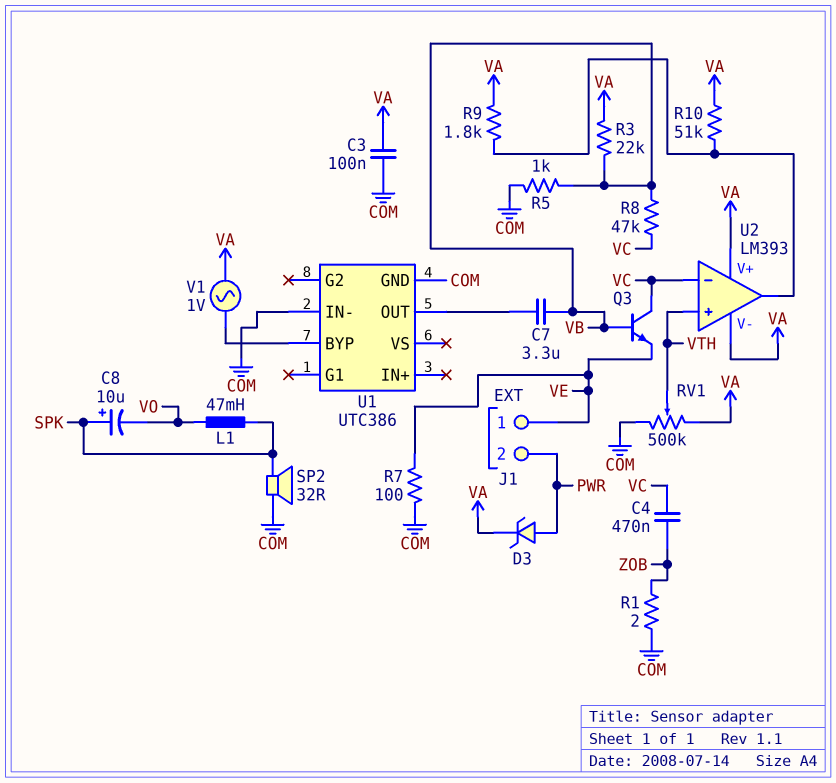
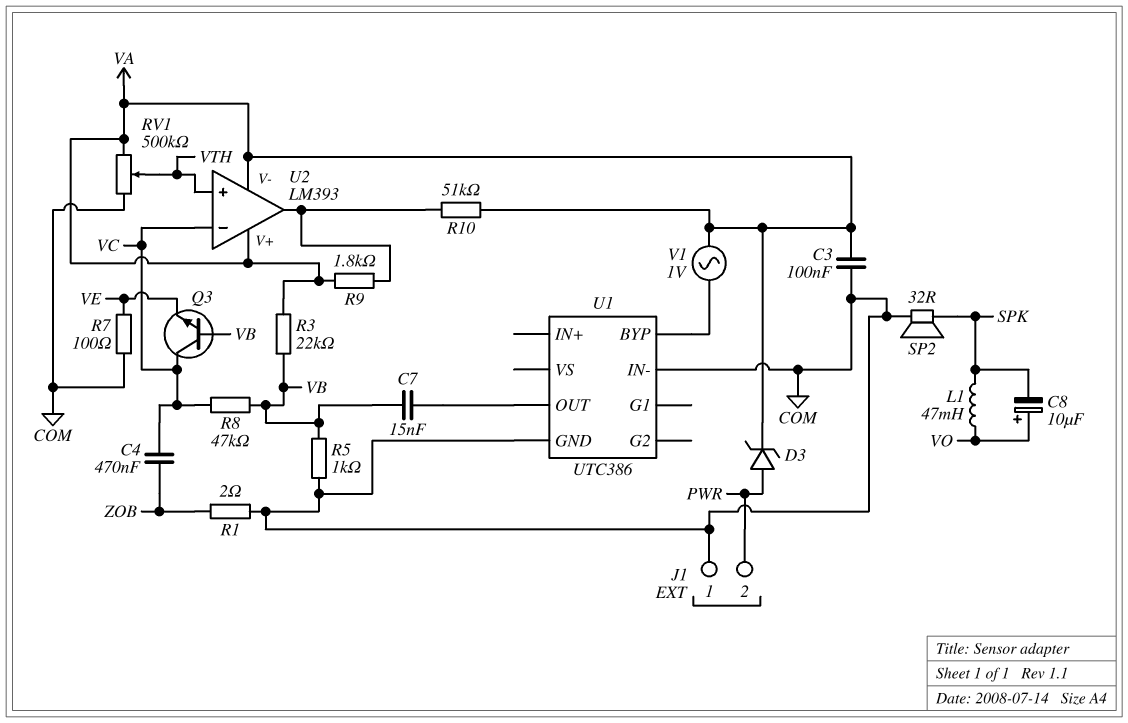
C7: 3.3uF (U1/OUT, VB) -> 15nF (U1/OUT, VB)
C8: 10uF (plus SPK, minus VO) -> 10uF (plus VO, minus SPK)
J1 pin 1: VE -> COM

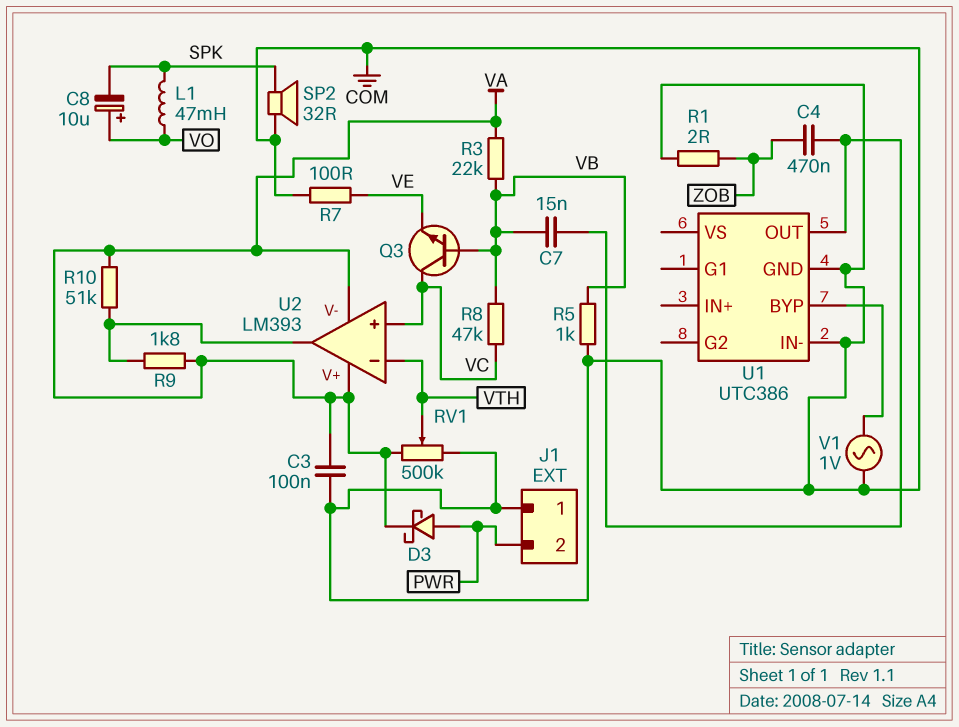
C4: 470nF (VC, ZOB) -> 470nF (U1/OUT, ZOB)
D3: zener (A PWR, K VA) -> schottky (A PWR, K VA)
U2 pin in+: VTH -> VC
U2 pin in-: VC -> VTH
V1: AC 1V (U1/BYP, VA) -> AC 1V (COM, U1/BYP)

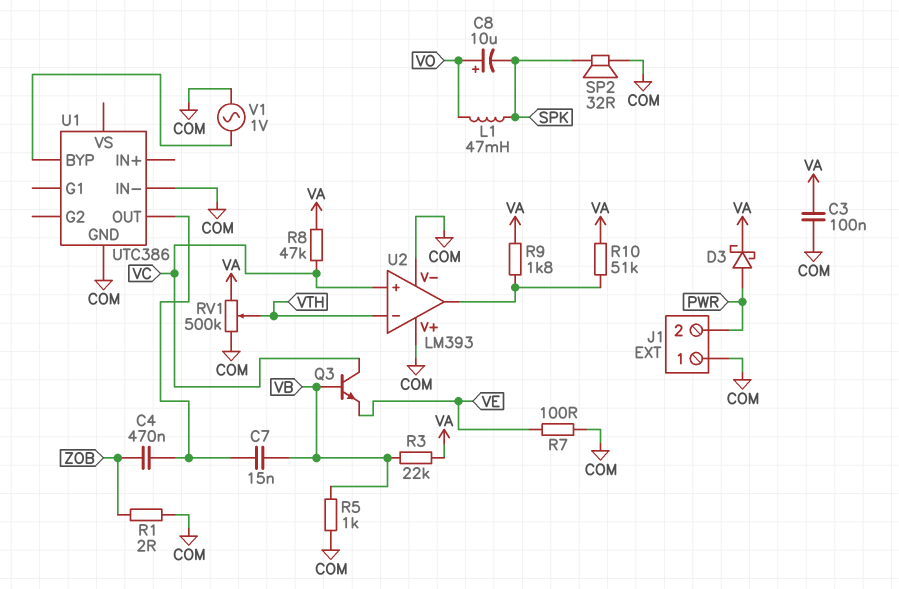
R8: 47k (VB, VC) -> 47k (VA, VC)
U2 pin V+: VA -> COM
U2 pin V-: VA -> COM

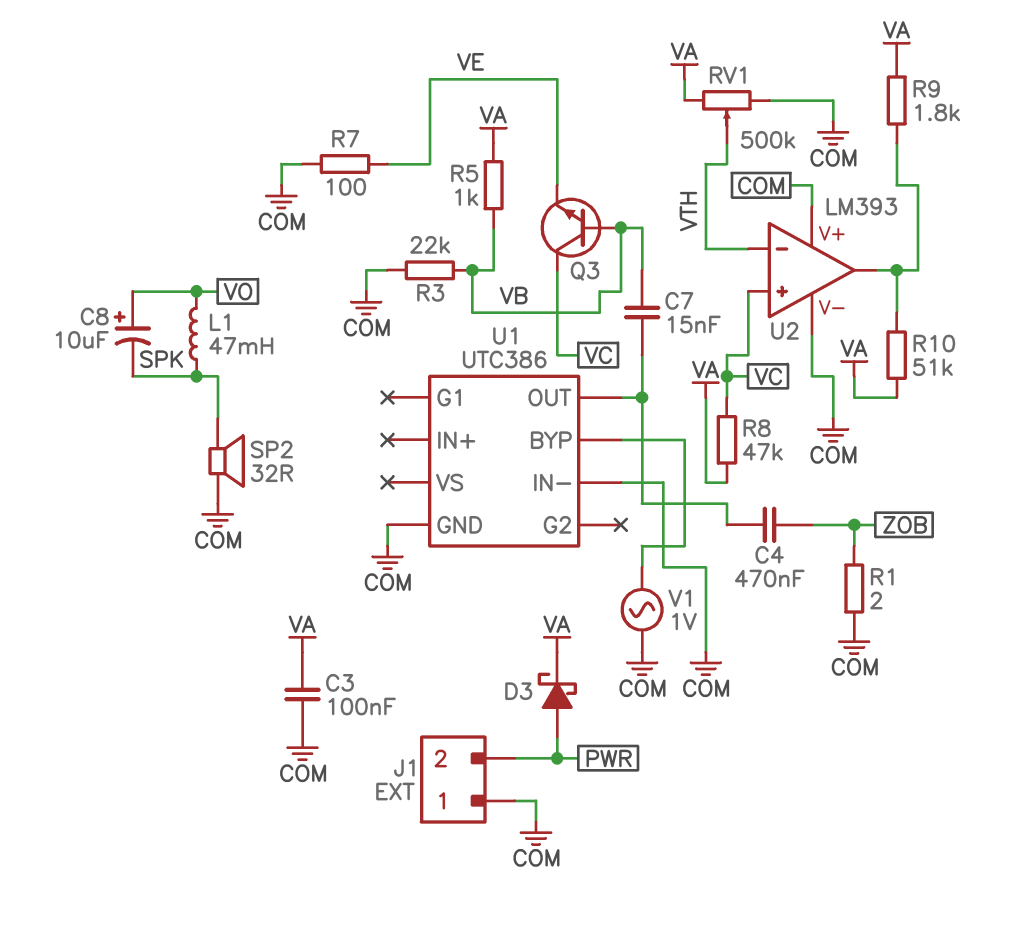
R3: 22k (VA, VB) -> 22k (COM, VB)
R5: 1k (COM, VB) -> 1k (VA, VB)

